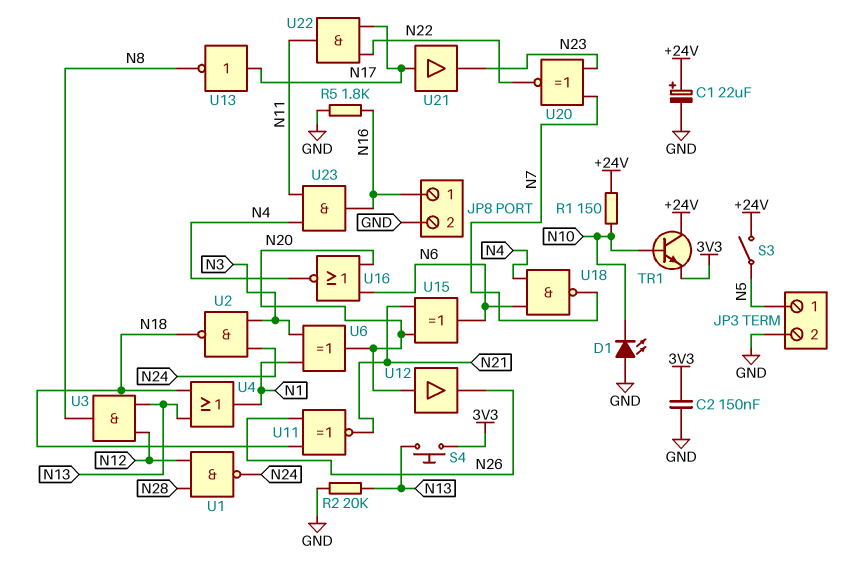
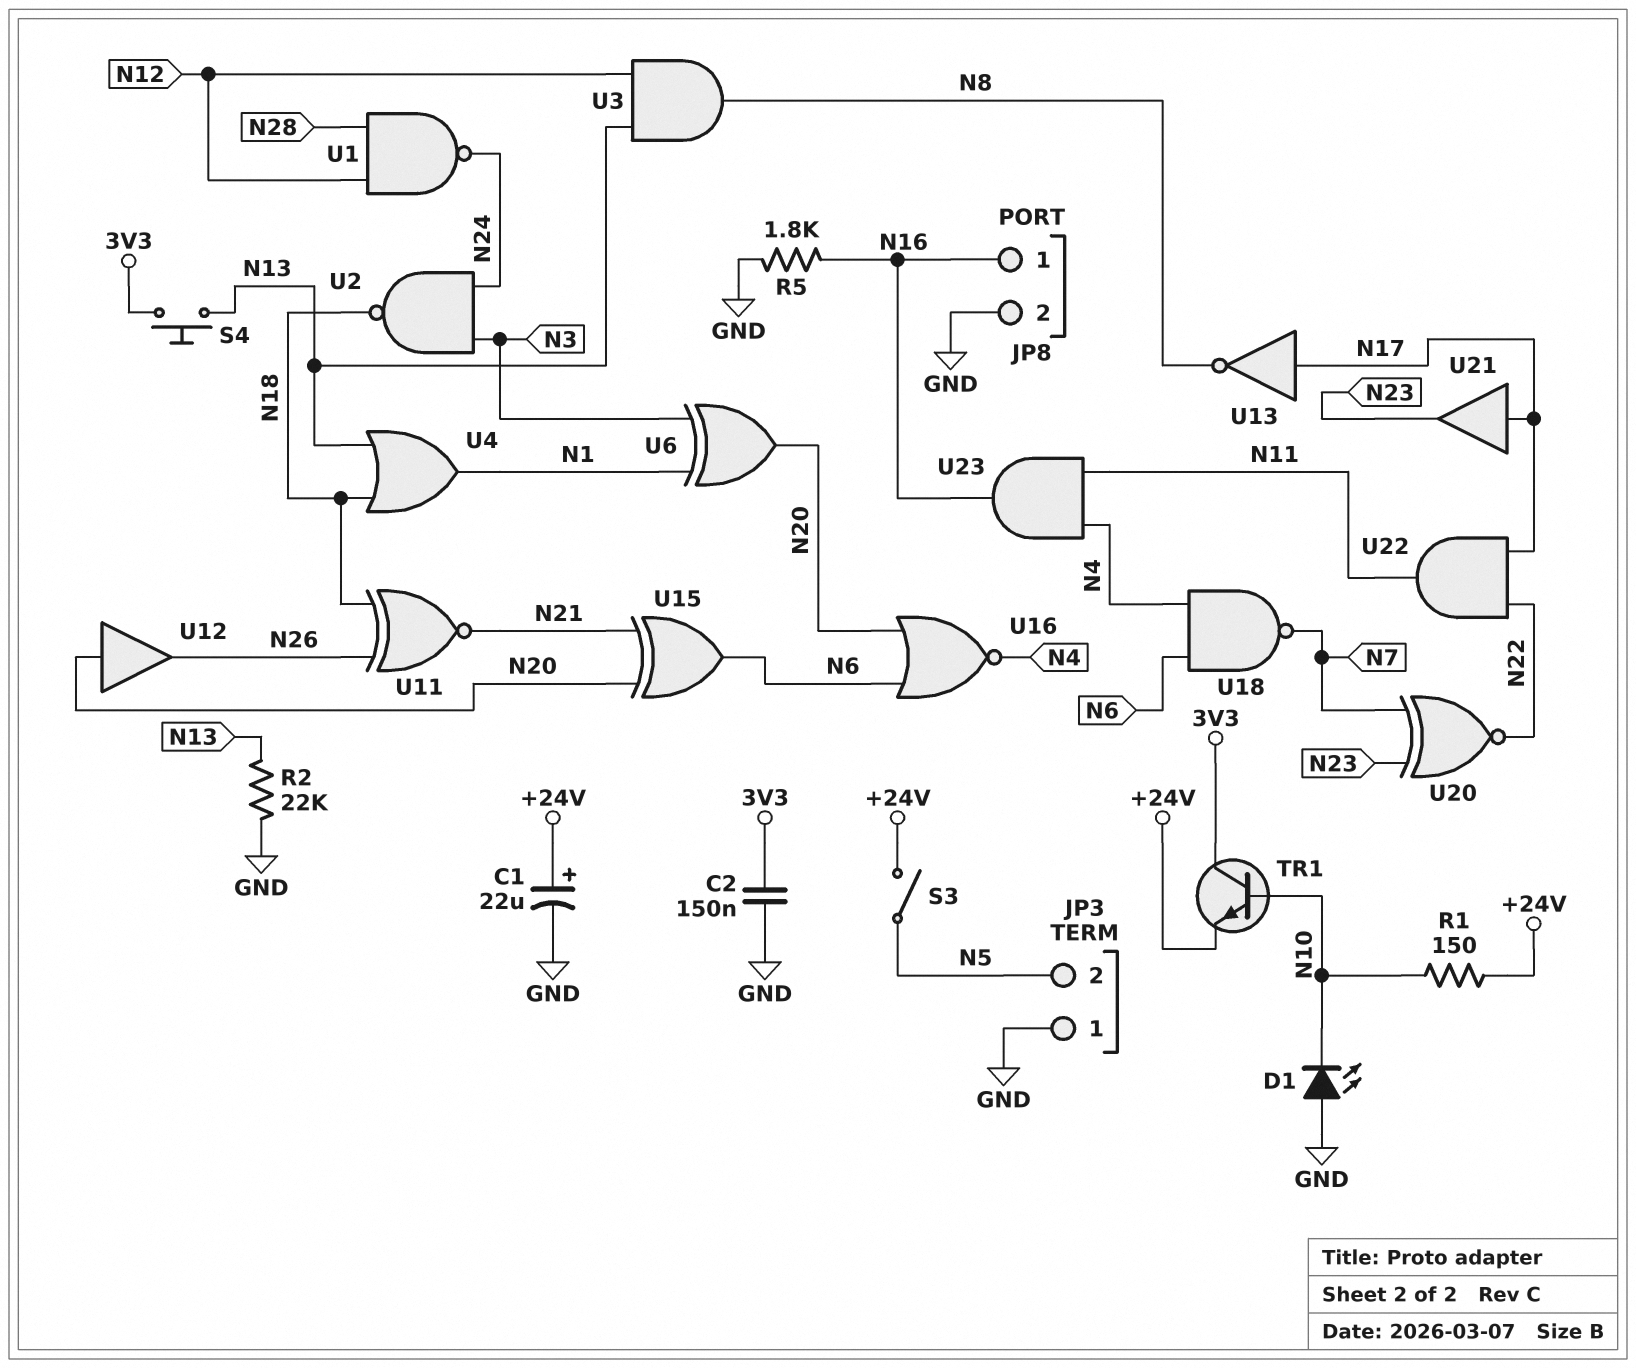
JP3 pin 1: N5 -> GND
JP3 pin 2: GND -> N5
R2: 20k (GND, N13) -> 22k (GND, N13)
TR1: NPN (B N10, C +24V, E 3V3) -> NPN (B N10, C 3V3, E +24V)

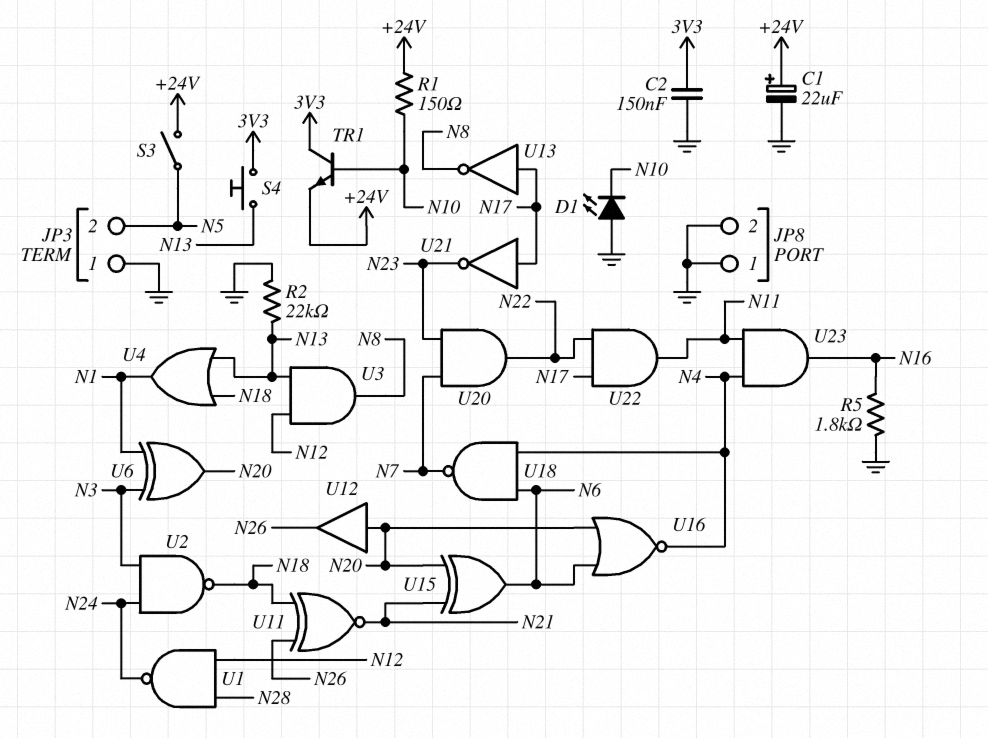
JP8 pin 1: N16 -> GND
U20: XNOR (in N7, in N23, out N22) -> AND (in N7, in N23, out N22)
U21: buffer (in N17, out N23) -> NOT (in N17, out N23)

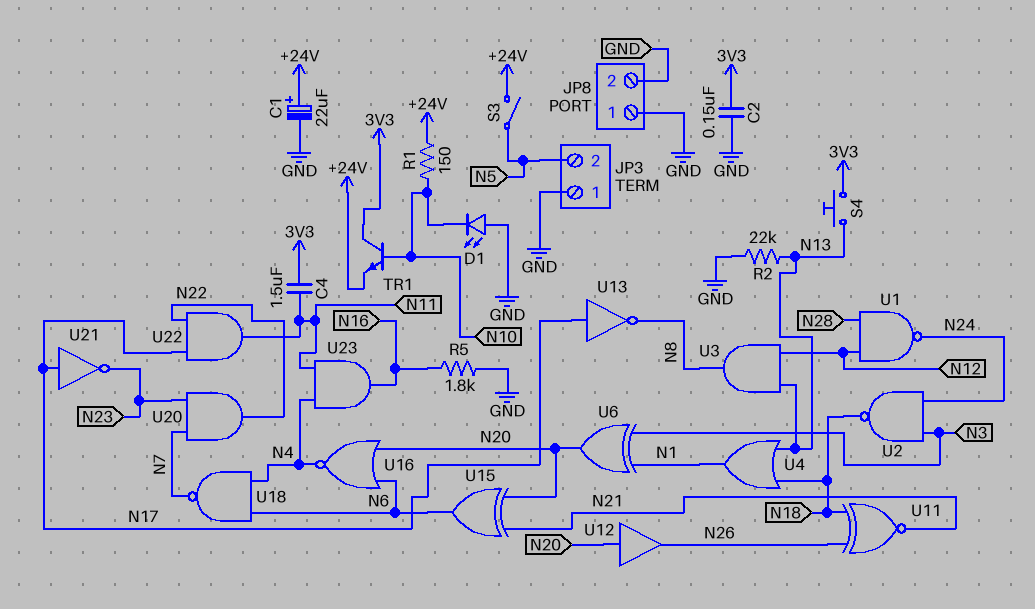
C4: none -> 1.5uF (3V3, N11)

